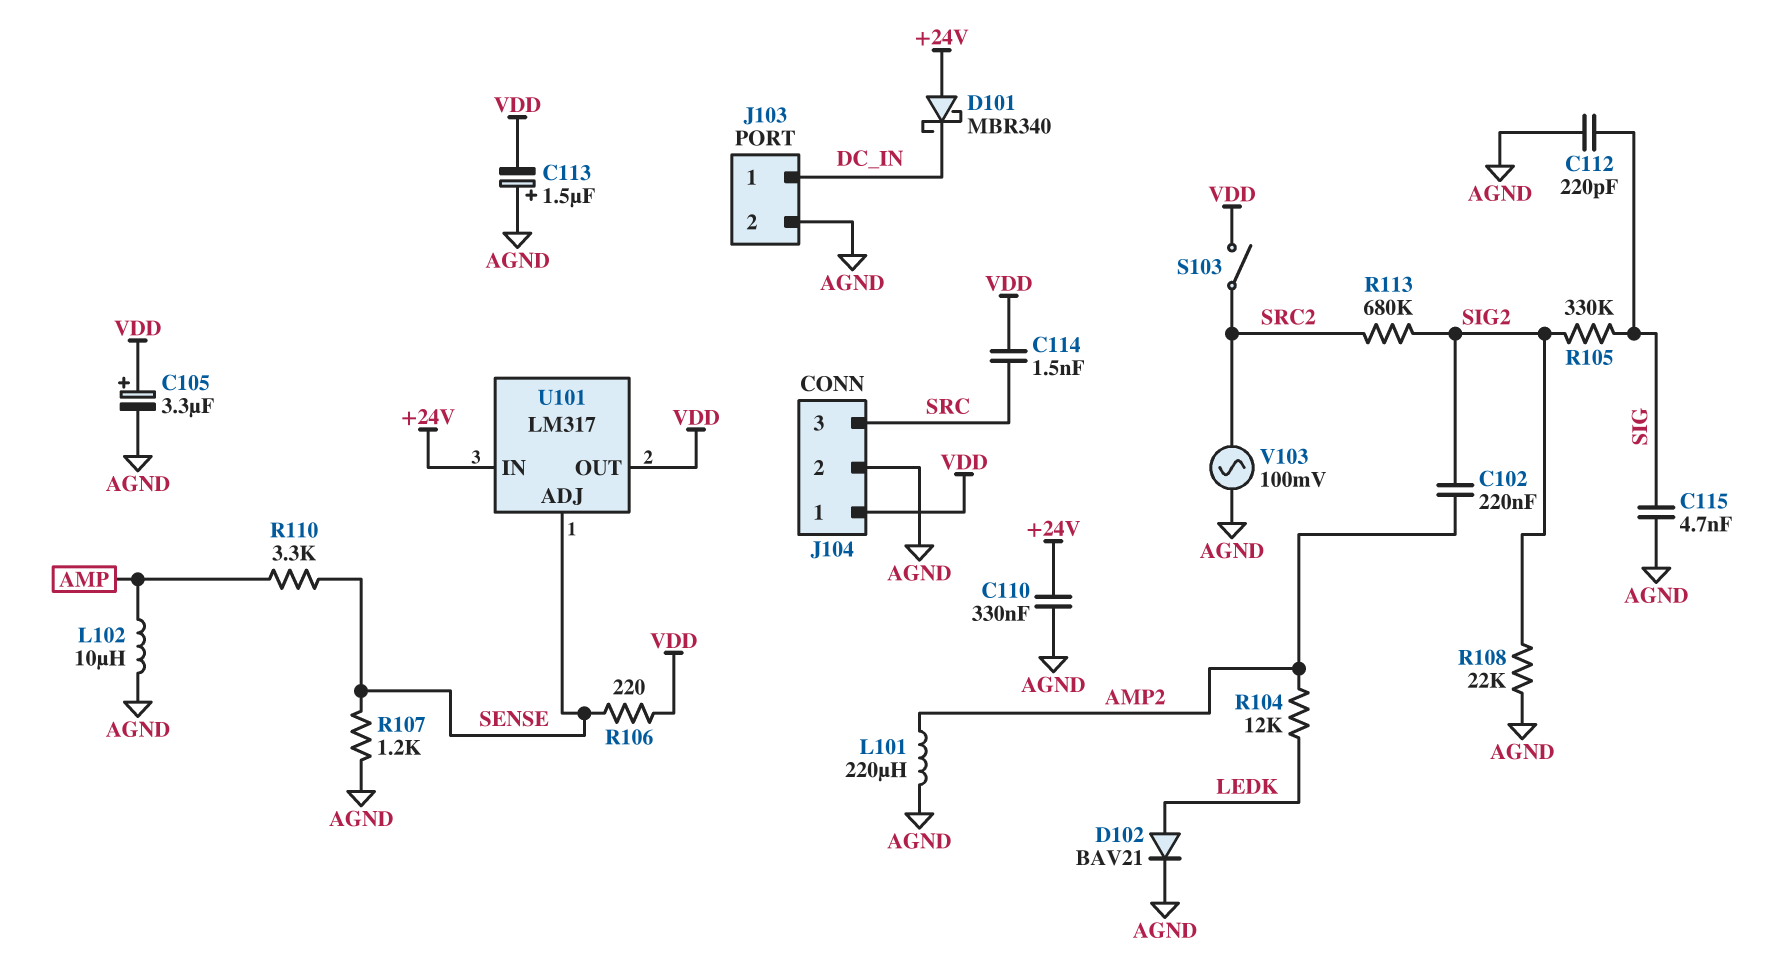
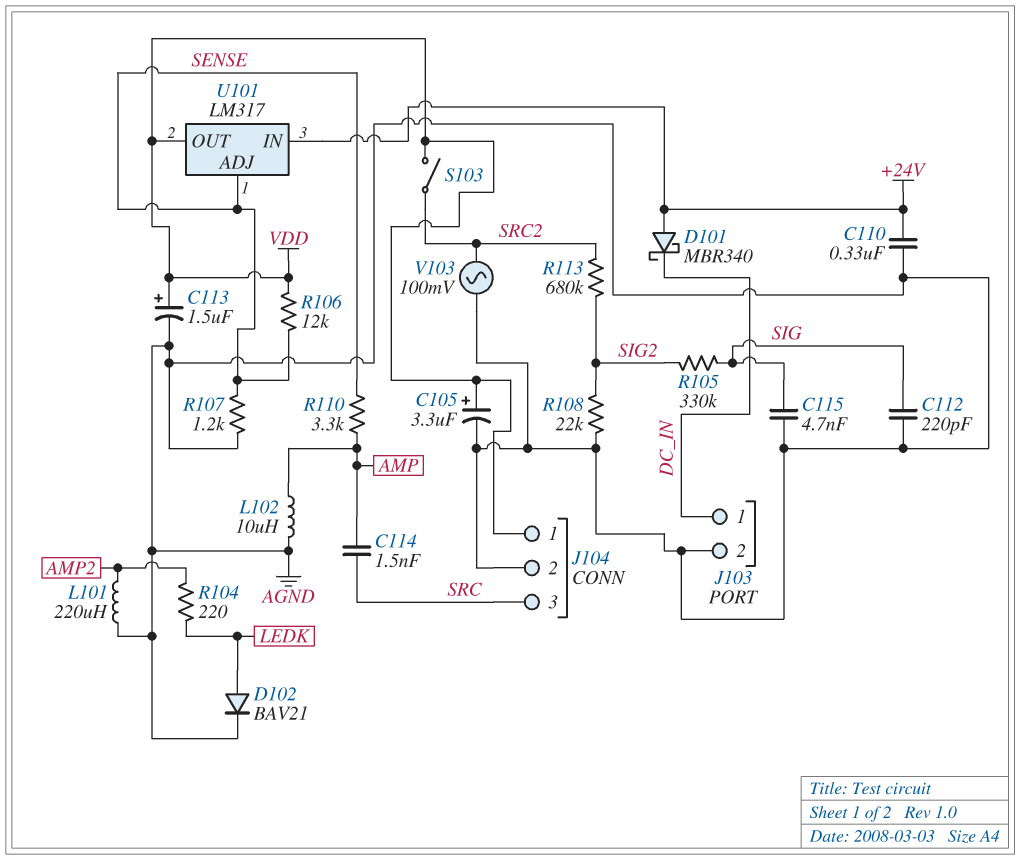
C102: 220nF (AMP2, SIG2) -> none
C113: 1.5uF (plus AGND, minus VDD) -> 1.5uF (plus VDD, minus AGND)
C114: 1.5nF (SRC, VDD) -> 1.5nF (AMP, SRC)
R104: 12k (AMP2, LEDK) -> 220 (AMP2, LEDK)
R106: 220 (SENSE, VDD) -> 12k (SENSE, VDD)

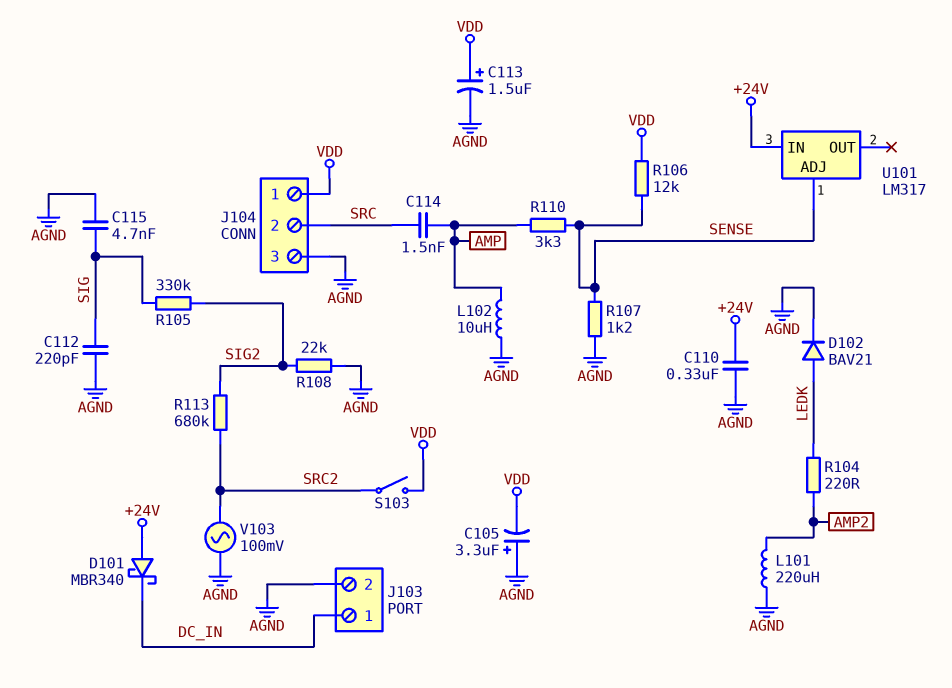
C105: 3.3uF (plus VDD, minus AGND) -> 3.3uF (plus AGND, minus VDD)
J104 pin 2: AGND -> SRC
J104 pin 3: SRC -> AGND
U101 pin OUT: VDD -> none

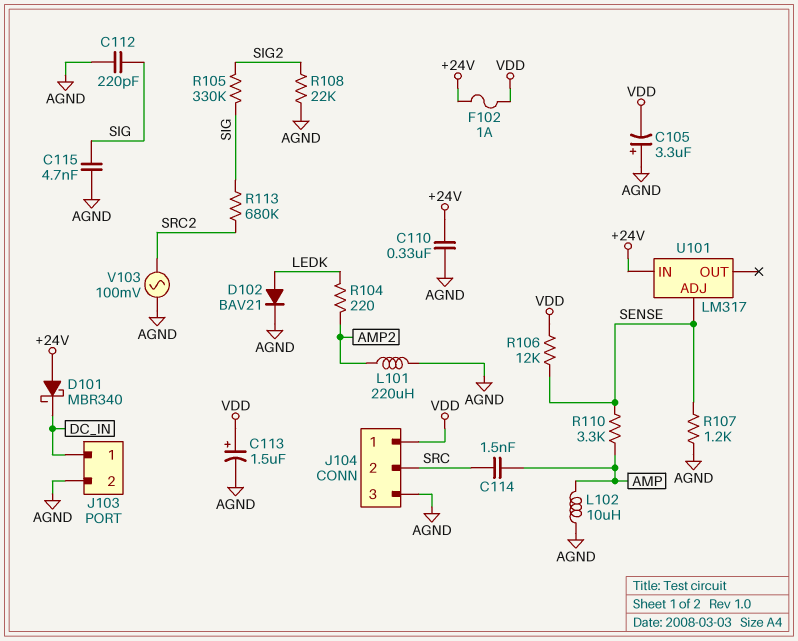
F102: none -> 1A (+24V, VDD)
R113: 680k (SIG2, SRC2) -> 680k (SIG, SRC2)
S103: switch (SRC2, VDD) -> none

